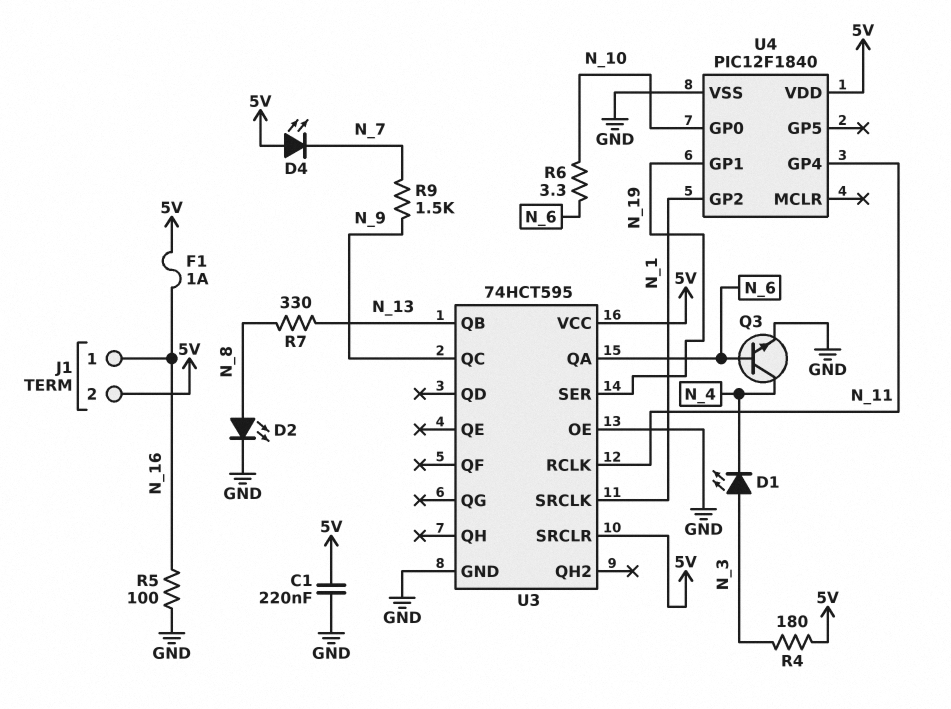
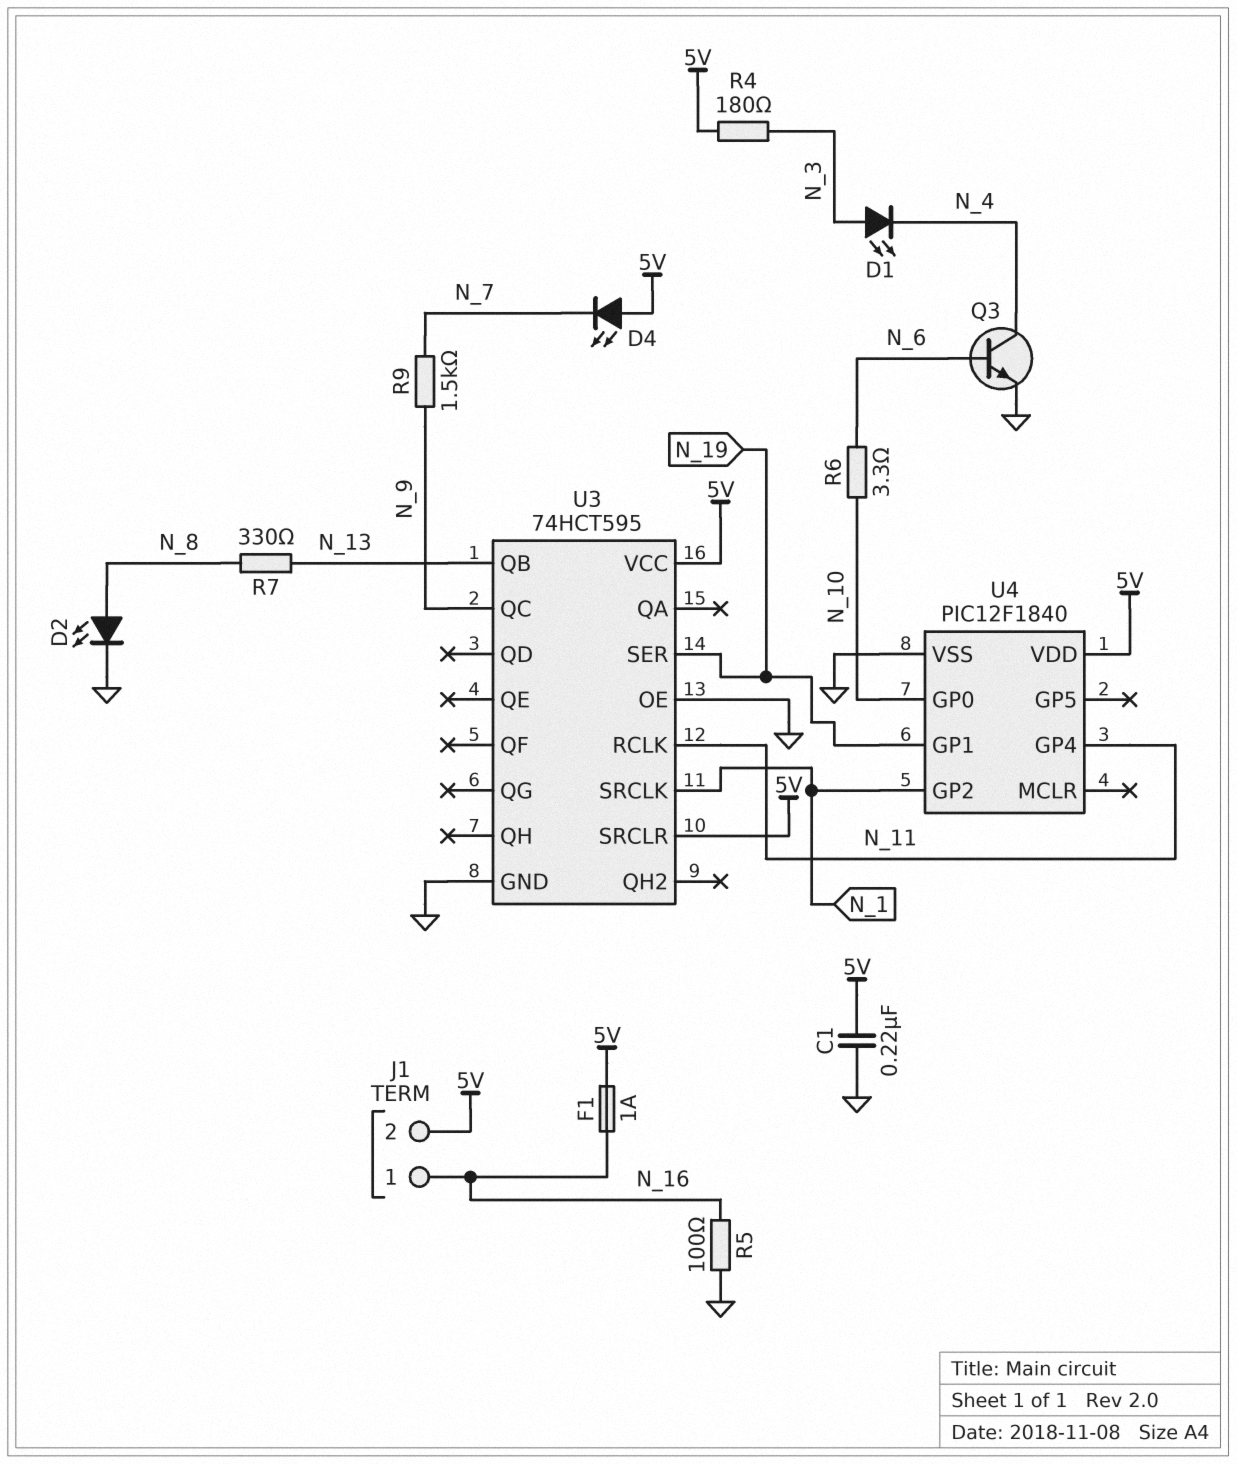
U3 pin QA: N_6 -> none

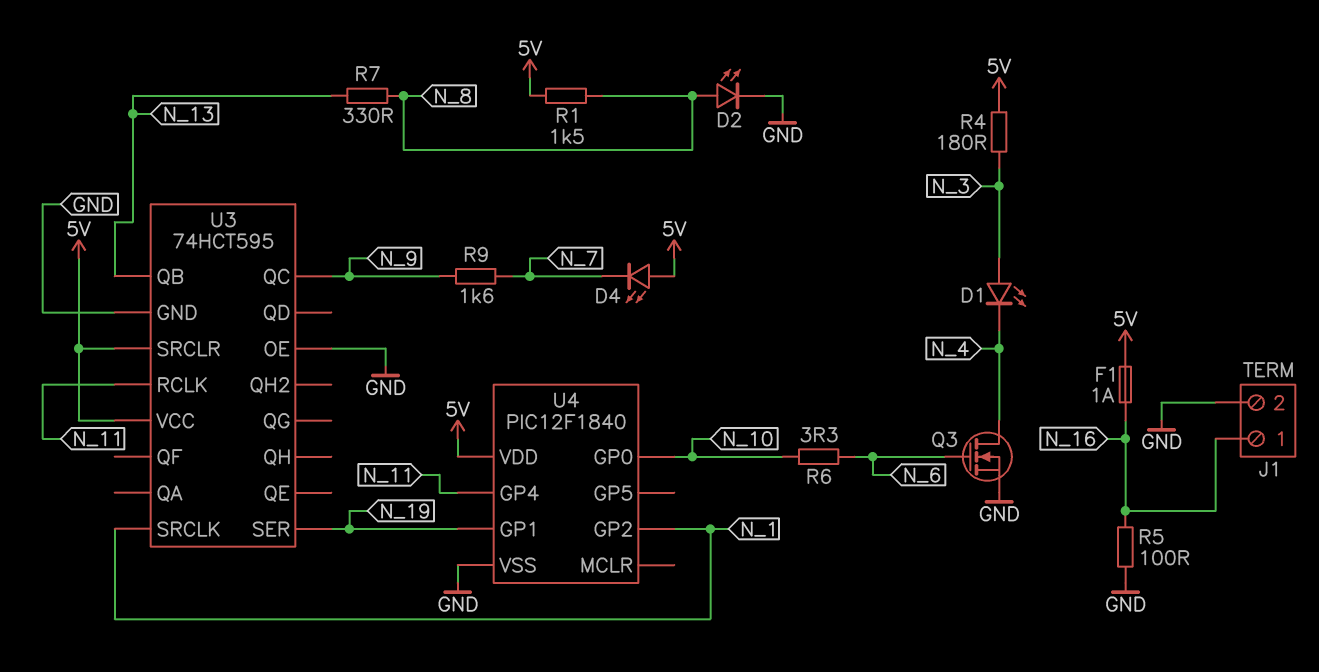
C1: 220nF (5V, GND) -> none
J1 pin 2: 5V -> GND
Q3: NPN (B N_6, C N_4, E GND) -> NMOS (G N_6, D N_4, S GND)
R1: none -> 1.5k (5V, N_8)
R9: 1.5k (N_7, N_9) -> 1.6k (N_7, N_9)

